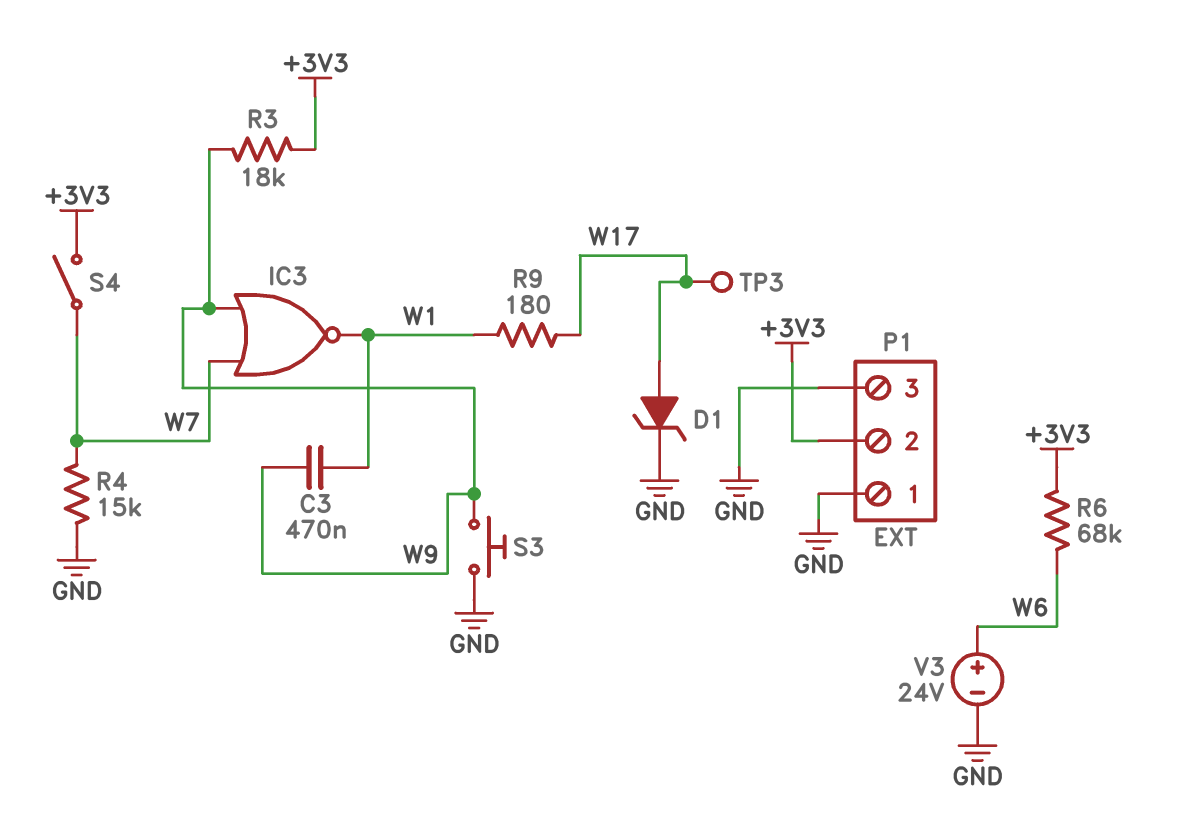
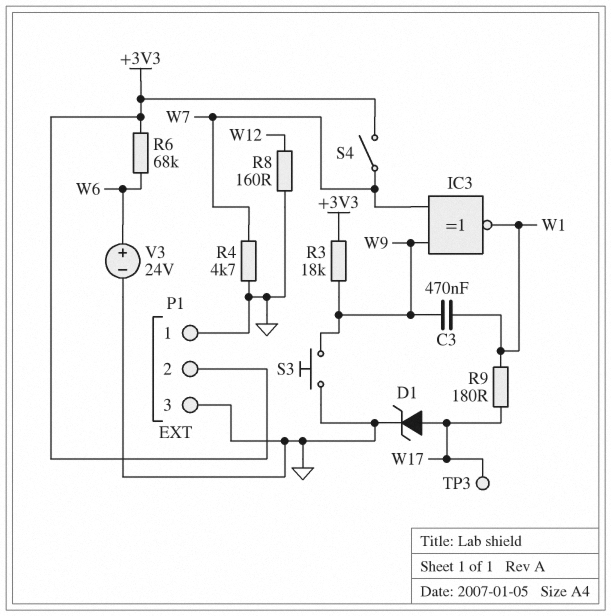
IC3: NOR (in W7, in W9, out W1) -> XNOR (in W7, in W9, out W1)
R4: 15k (GND, W7) -> 4.7k (GND, W7)
R8: none -> 160 (GND, W12)

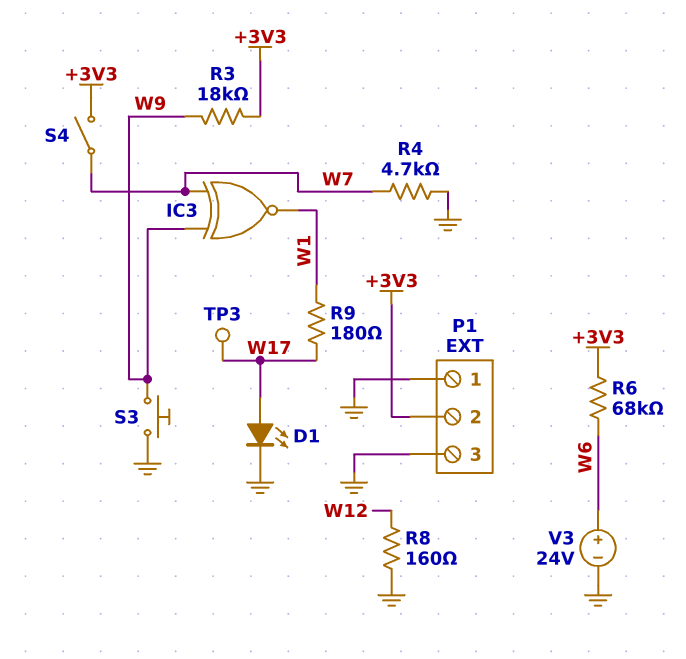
C3: 470nF (W1, W9) -> none
D1: zener (A W17, K GND) -> LED (A W17, K GND)

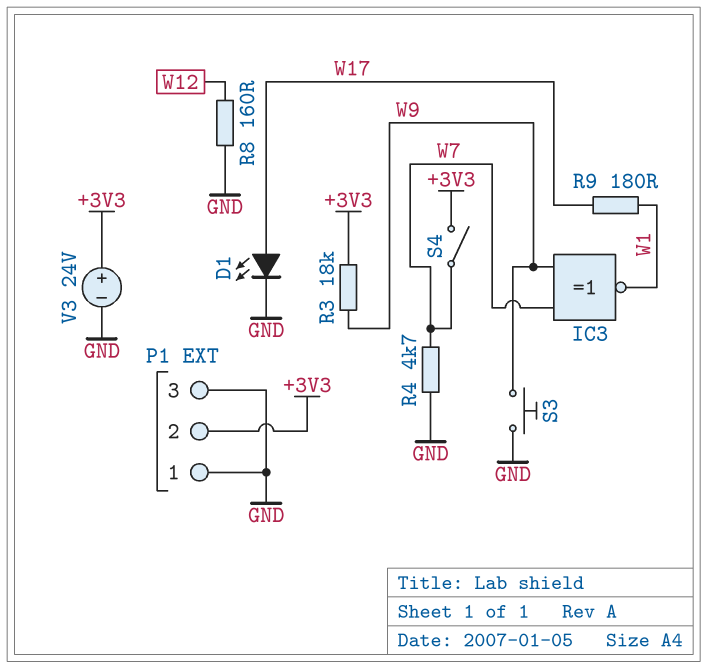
R6: 68k (+3V3, W6) -> none
TP3: test point (W17) -> none
V3: 24V (plus W6, minus GND) -> 24V (plus +3V3, minus GND)

